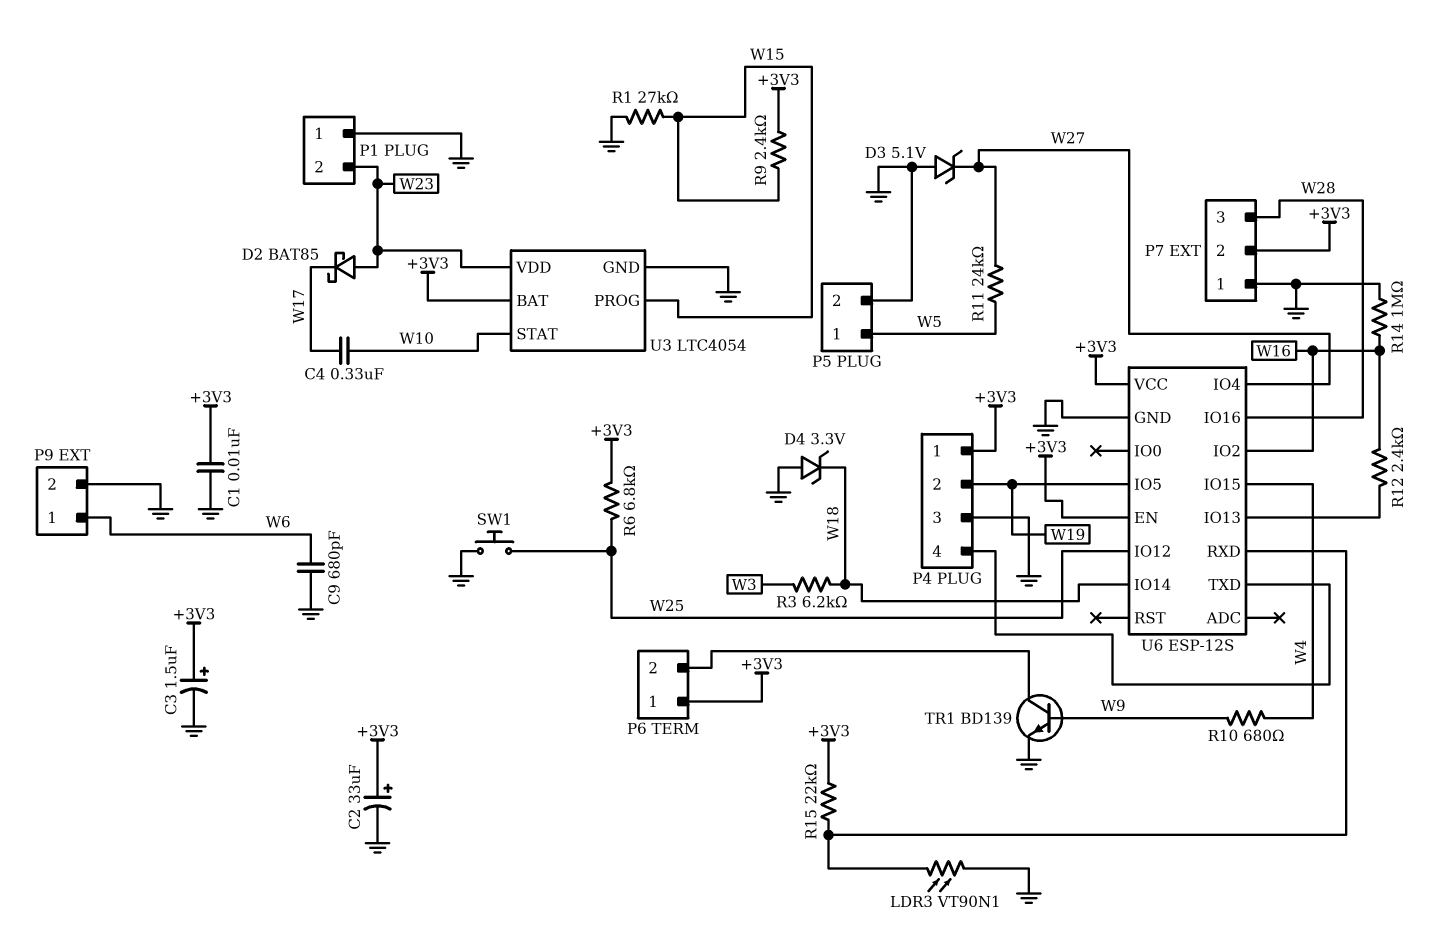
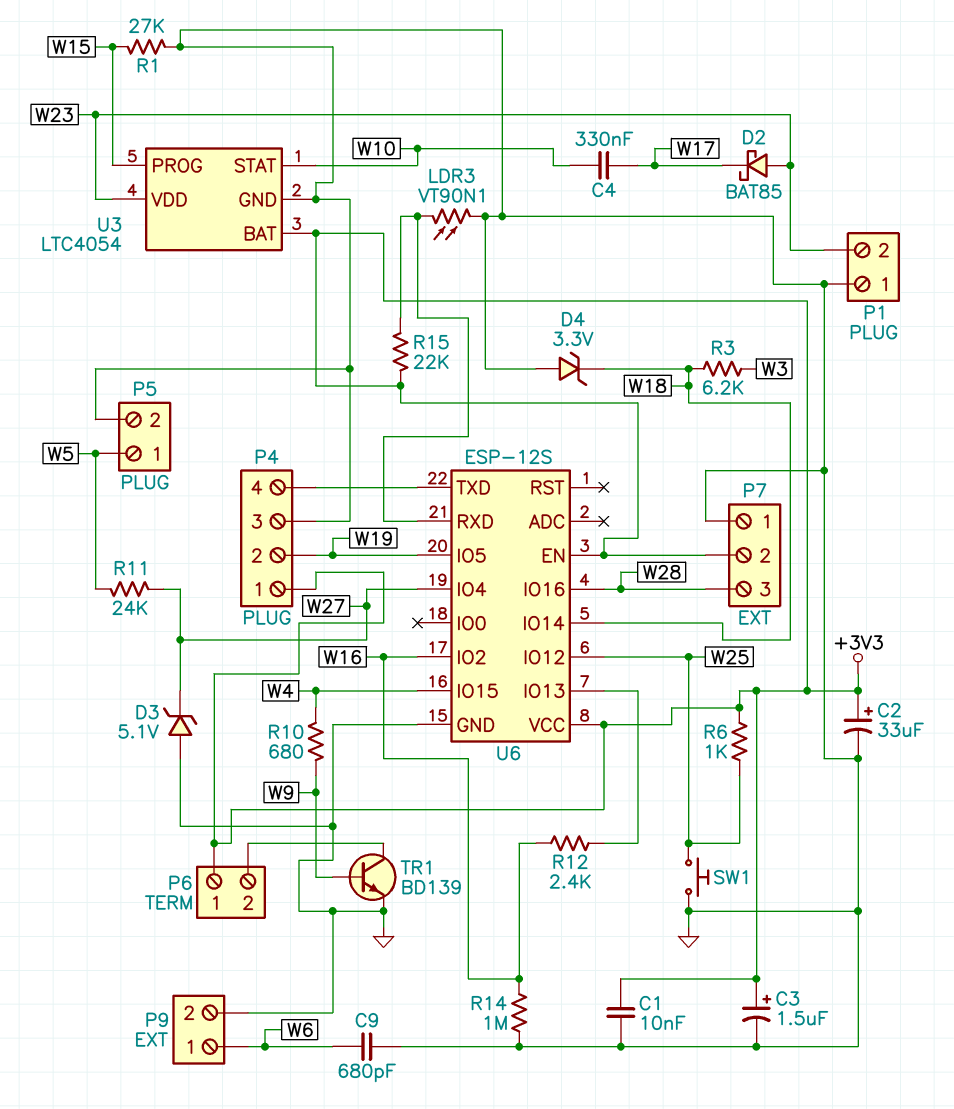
R6: 6.8k (+3V3, W25) -> 1k (+3V3, W25)
R9: 2.4k (+3V3, W15) -> none

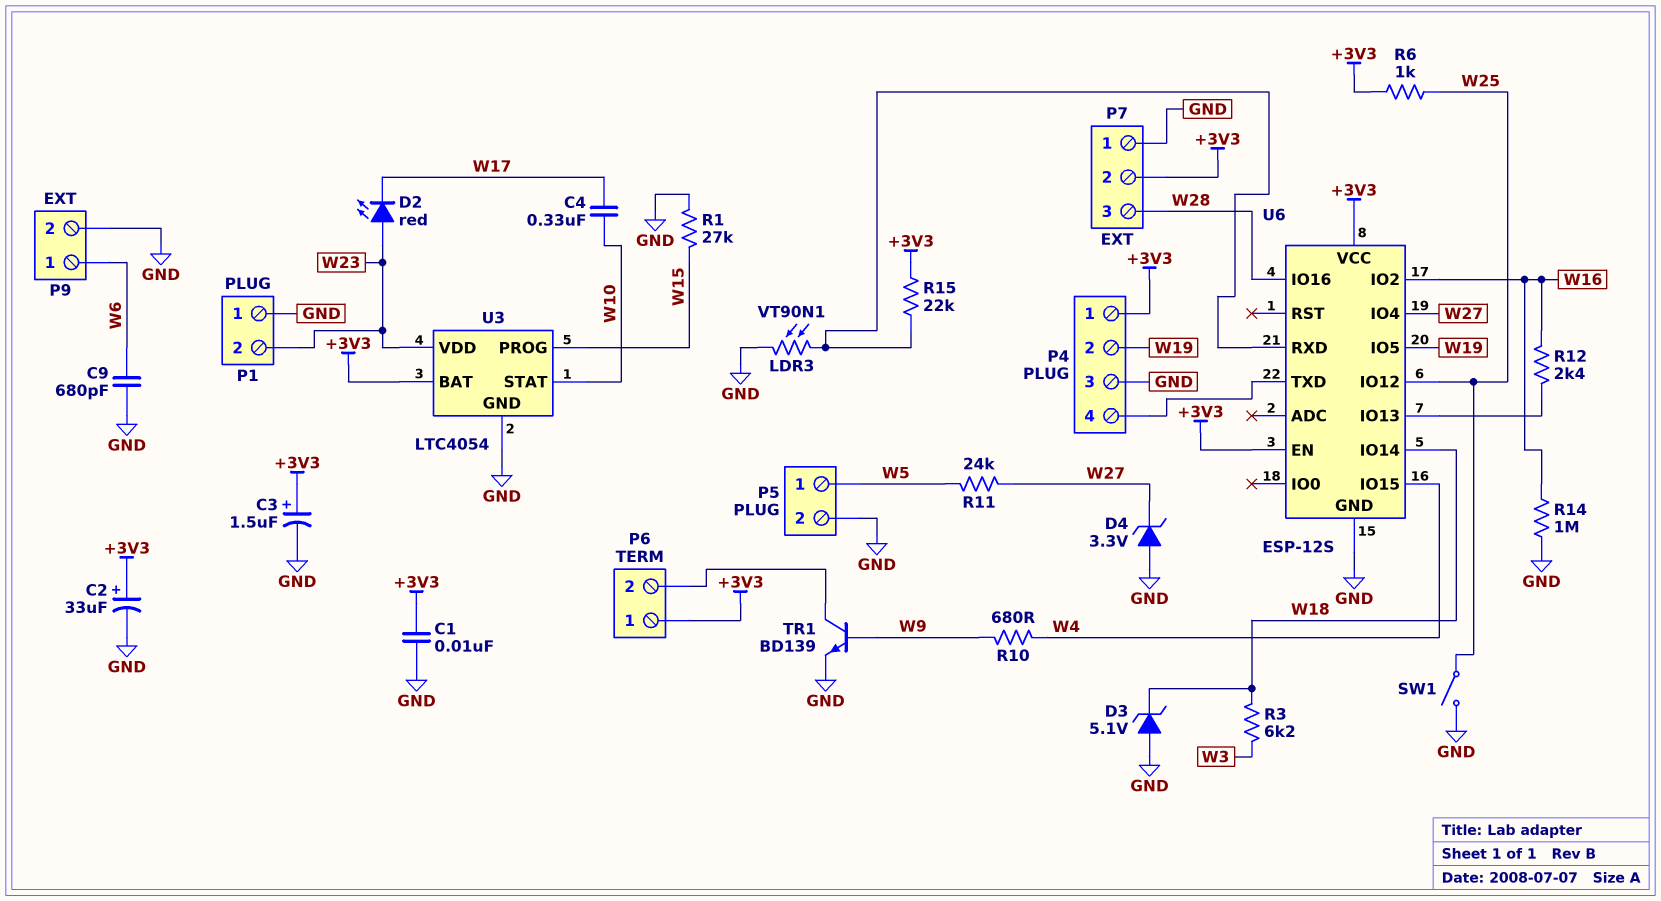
D2: schottky BAT85 (A W23, K W17) -> LED red (A W23, K W17)
D3: zener 5.1V (A GND, K W27) -> zener 5.1V (A GND, K W18)
D4: zener 3.3V (A GND, K W18) -> zener 3.3V (A GND, K W27)
SW1: button (GND, W25) -> switch (GND, W25)

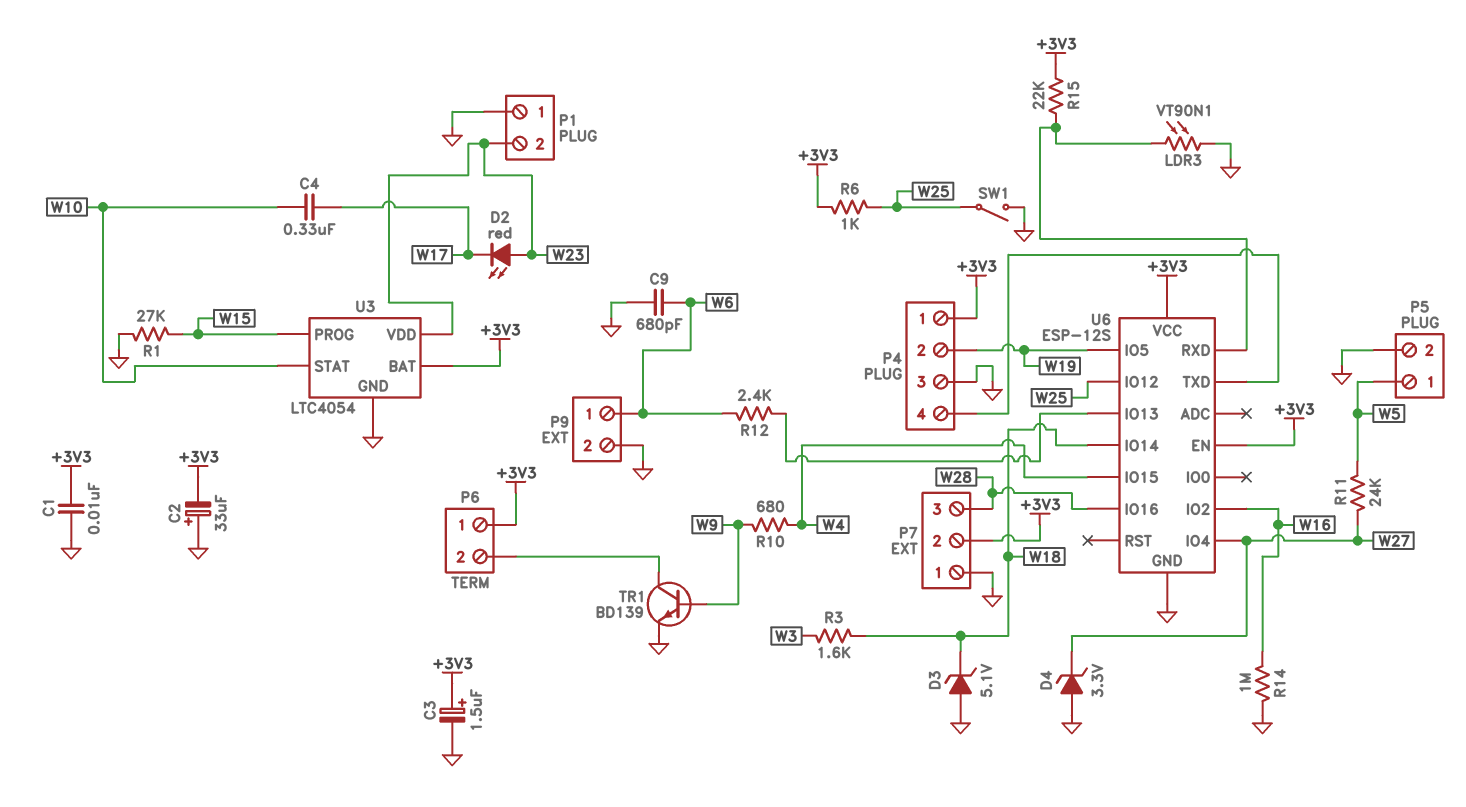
C2: 33uF (plus +3V3, minus GND) -> 33uF (plus GND, minus +3V3)
R3: 6.2k (W3, W18) -> 1.6k (W3, W18)
R12: 2.4k (U6/IO13, W16) -> 2.4k (U6/IO13, W6)

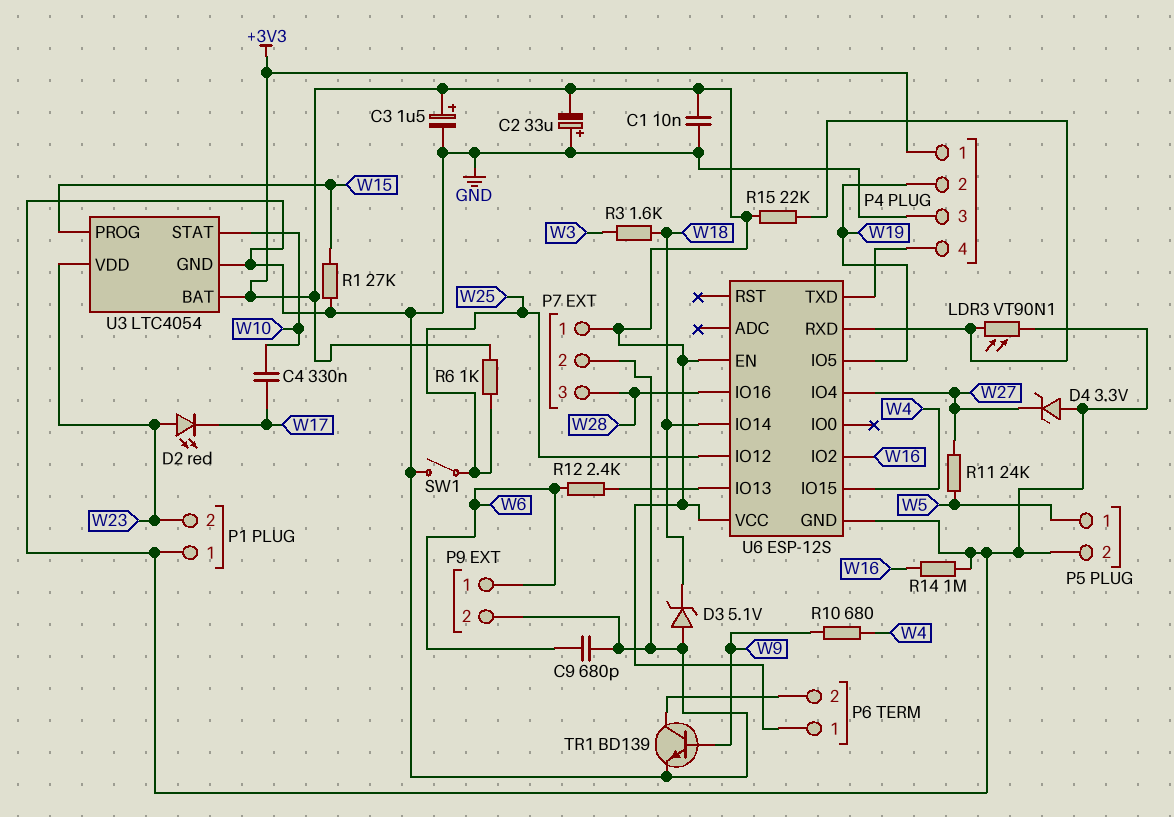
P7 pin 1: GND -> +3V3
P7 pin 2: +3V3 -> GND

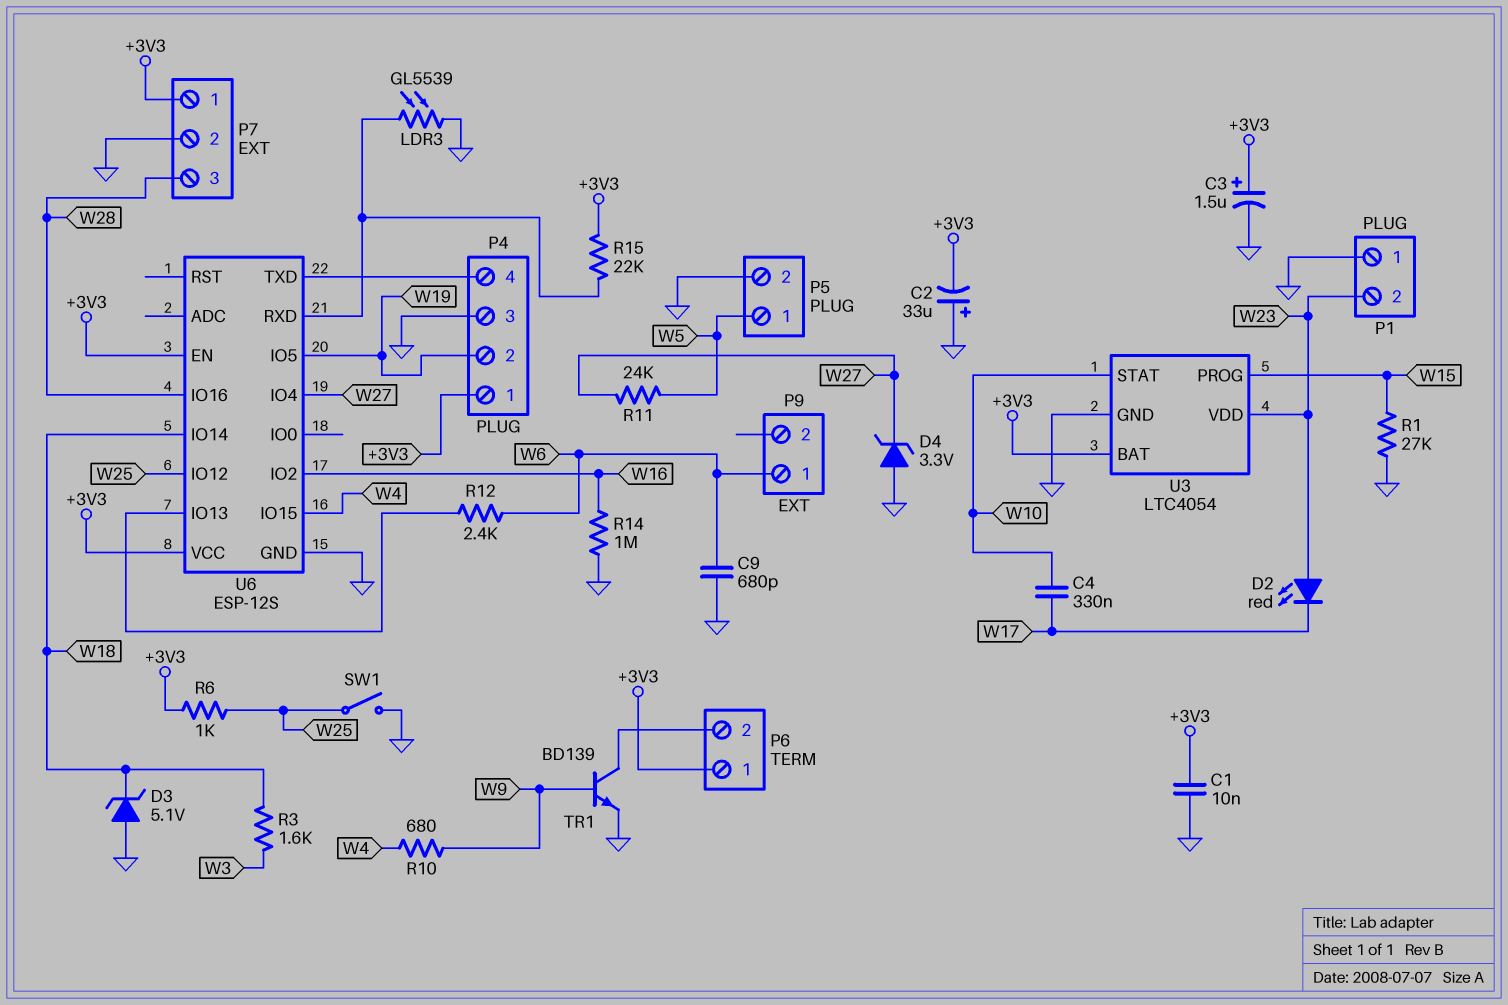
LDR3: VT90N1 (GND, U6/RXD) -> GL5539 (GND, U6/RXD)
P9 pin 2: GND -> none

